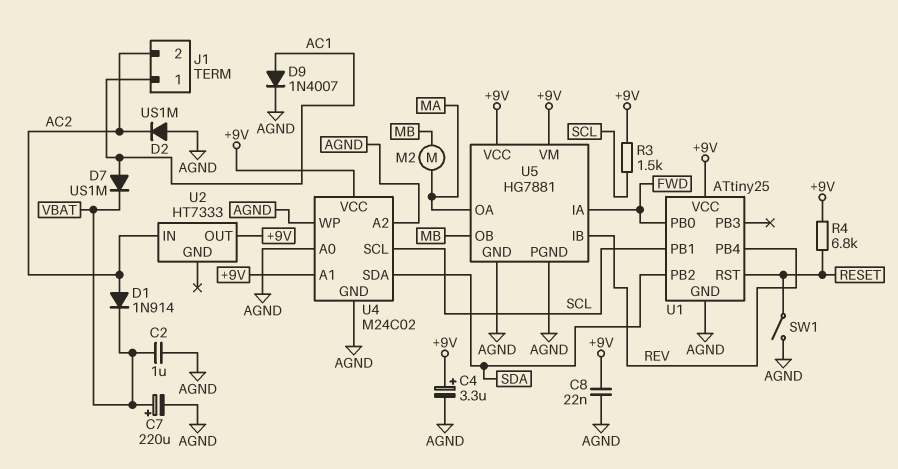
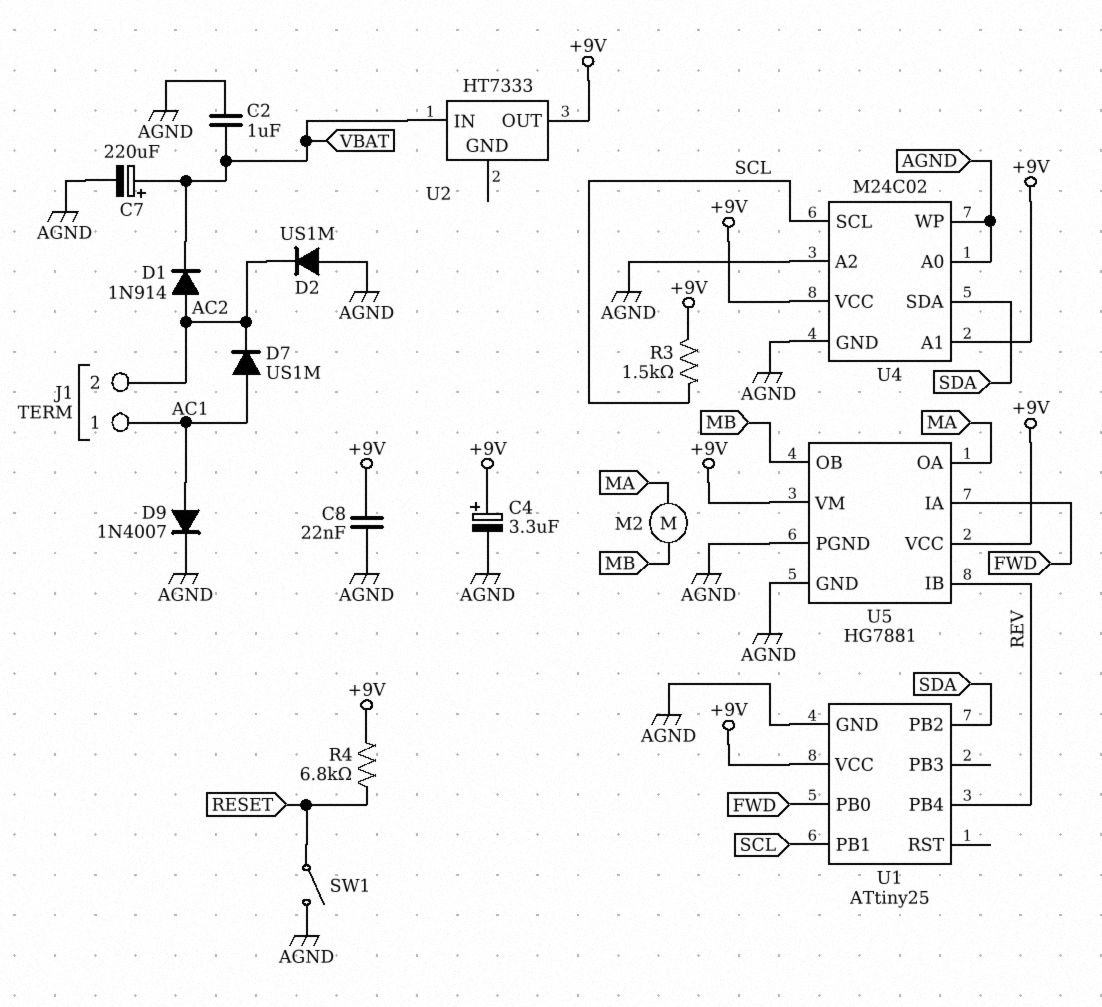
D7: diode US1M (A AC1, K VBAT) -> diode US1M (A AC1, K AC2)
U1 pin RST: RESET -> none
U2 pin IN: AC2 -> VBAT

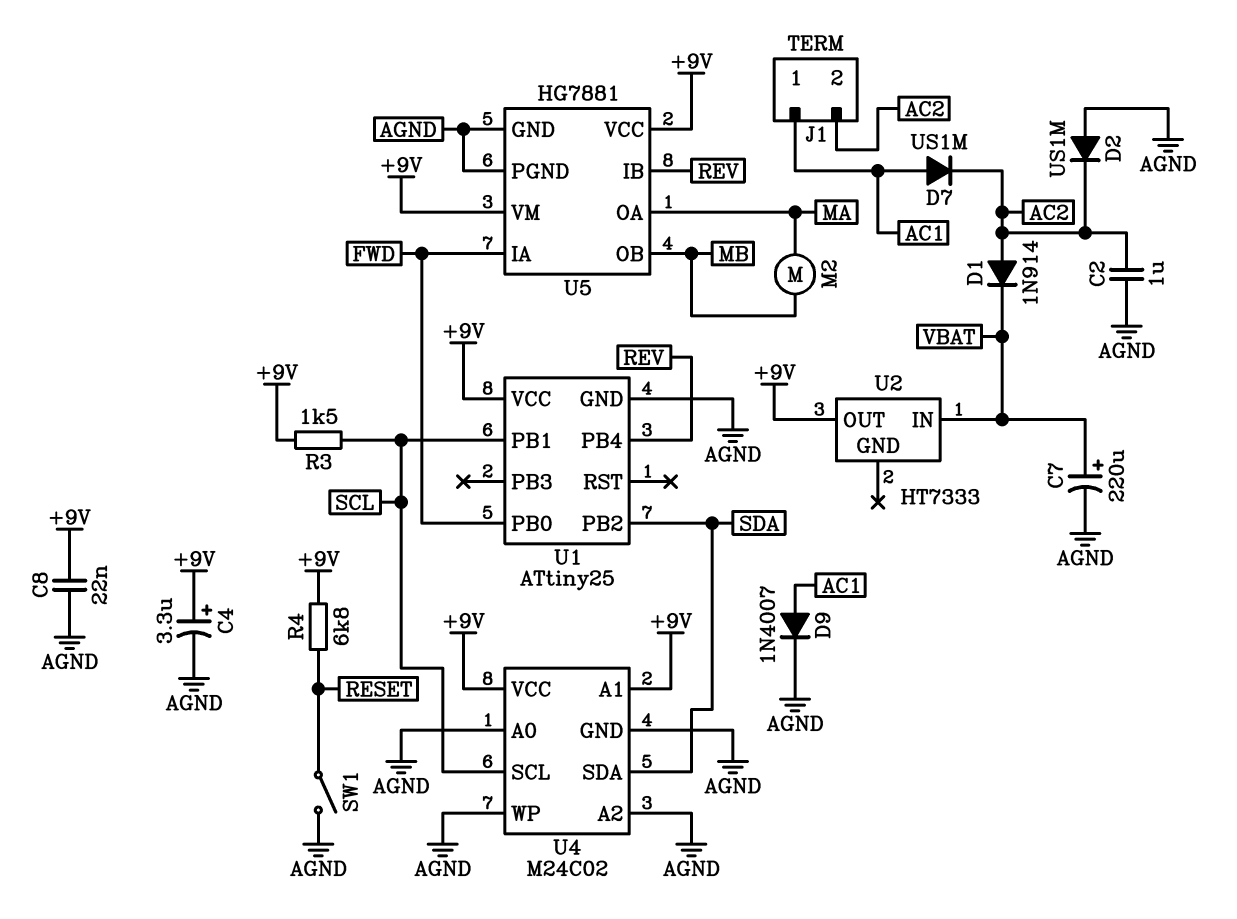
C2: 1uF (AGND, VBAT) -> 1uF (AC2, AGND)

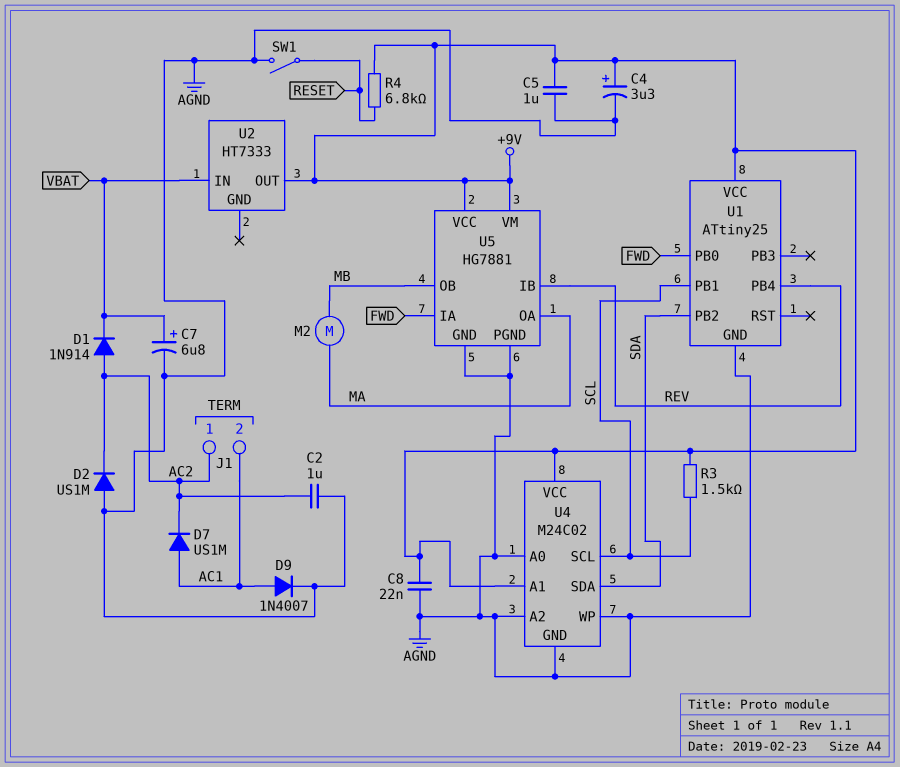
C5: none -> 1uF (+9V, AGND)
C7: 220uF (plus VBAT, minus AGND) -> 6.8uF (plus VBAT, minus AGND)
J1 pin 1: AC1 -> AC2
J1 pin 2: AC2 -> AC1

